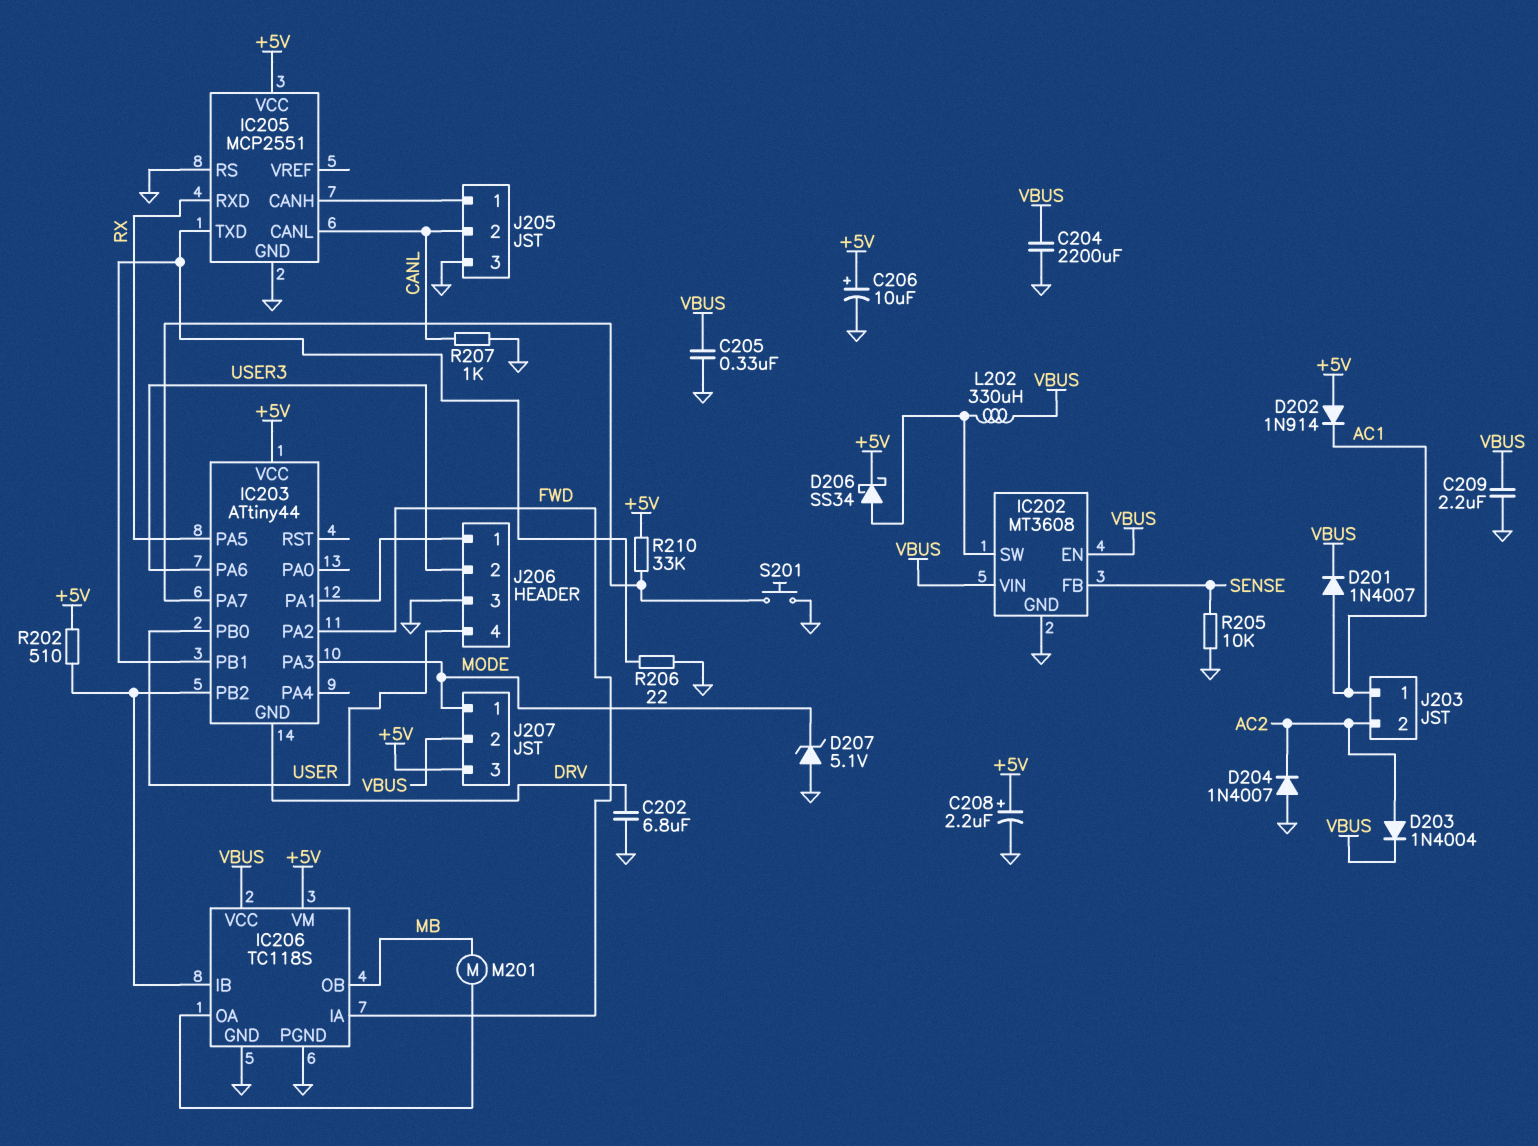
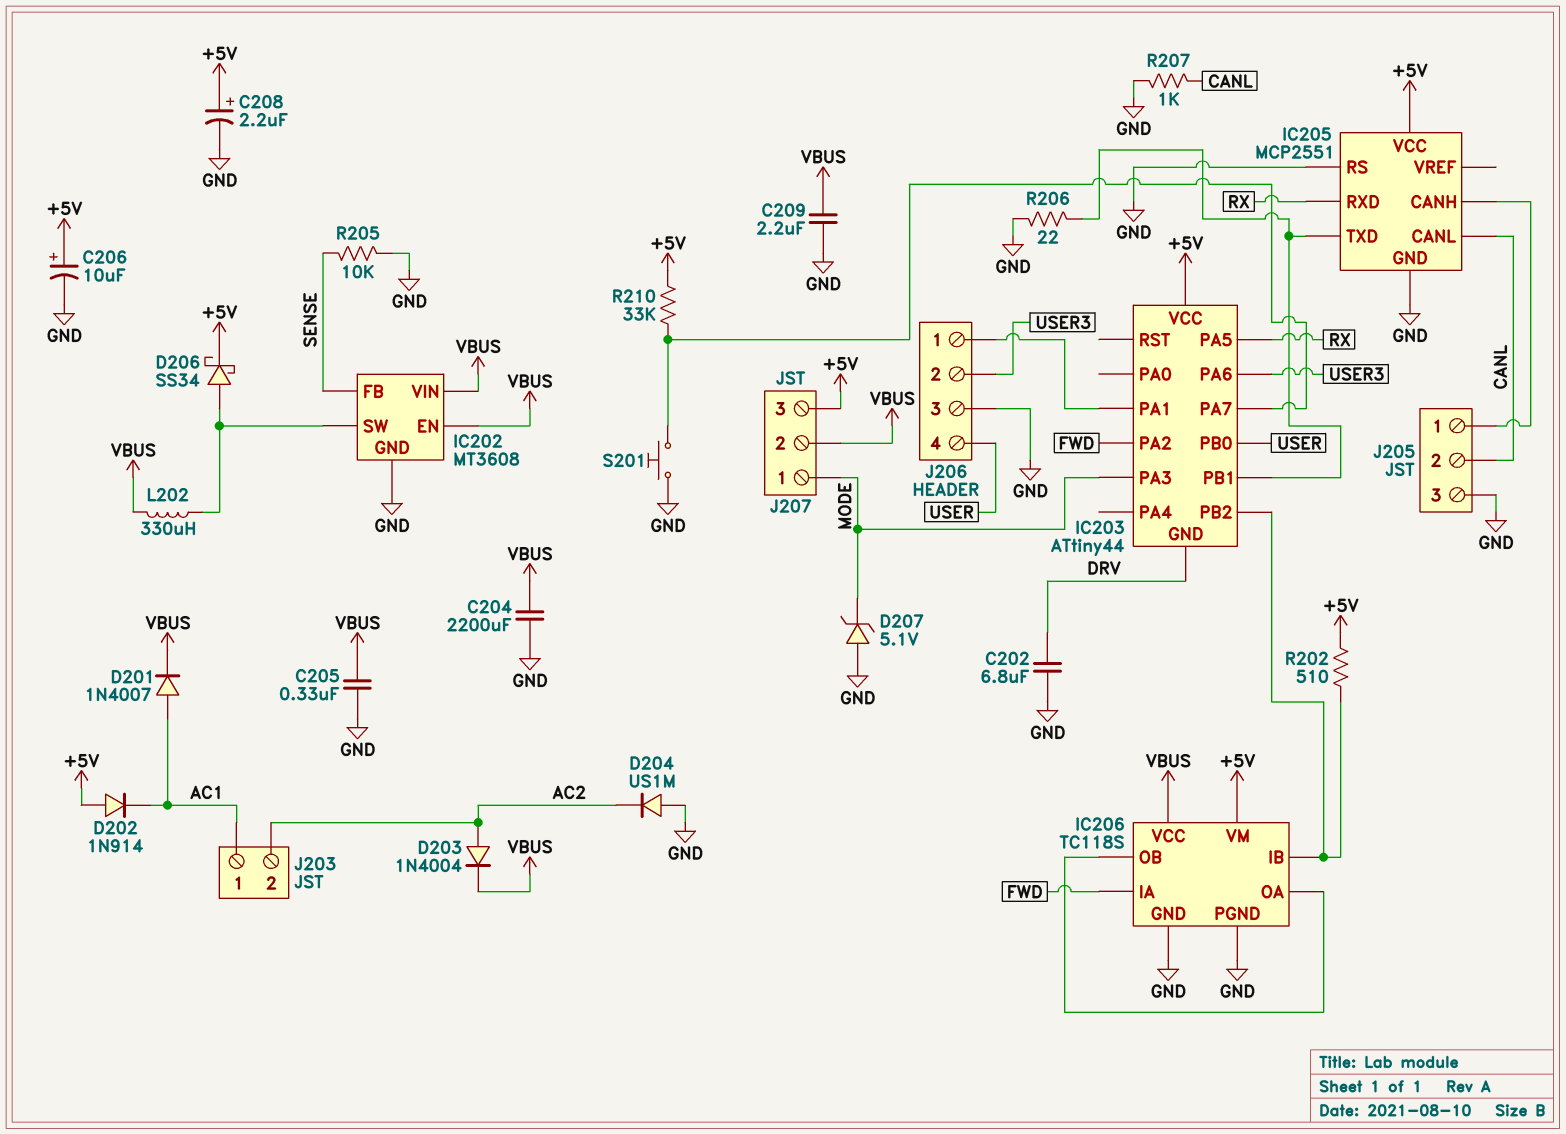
D204: diode 1N4007 (A GND, K AC2) -> diode US1M (A GND, K AC2)
IC206 pin OB: MB -> IC206/OA
M201: motor (IC206/OA, MB) -> none

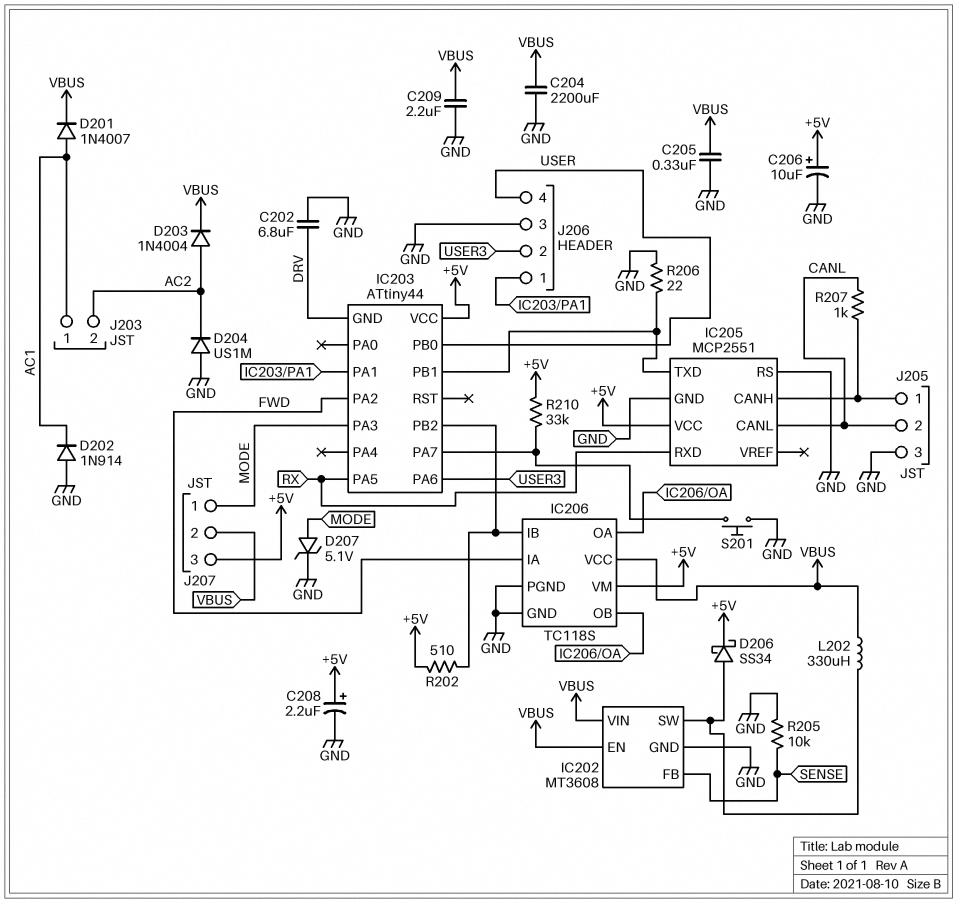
D202: diode 1N914 (A +5V, K AC1) -> diode 1N914 (A GND, K AC1)
D207: zener 5.1V (A GND, K MODE) -> zener 5.1V (A MODE, K GND)
R207: 1k (CANL, GND) -> 1k (CANL, IC205/CANH)

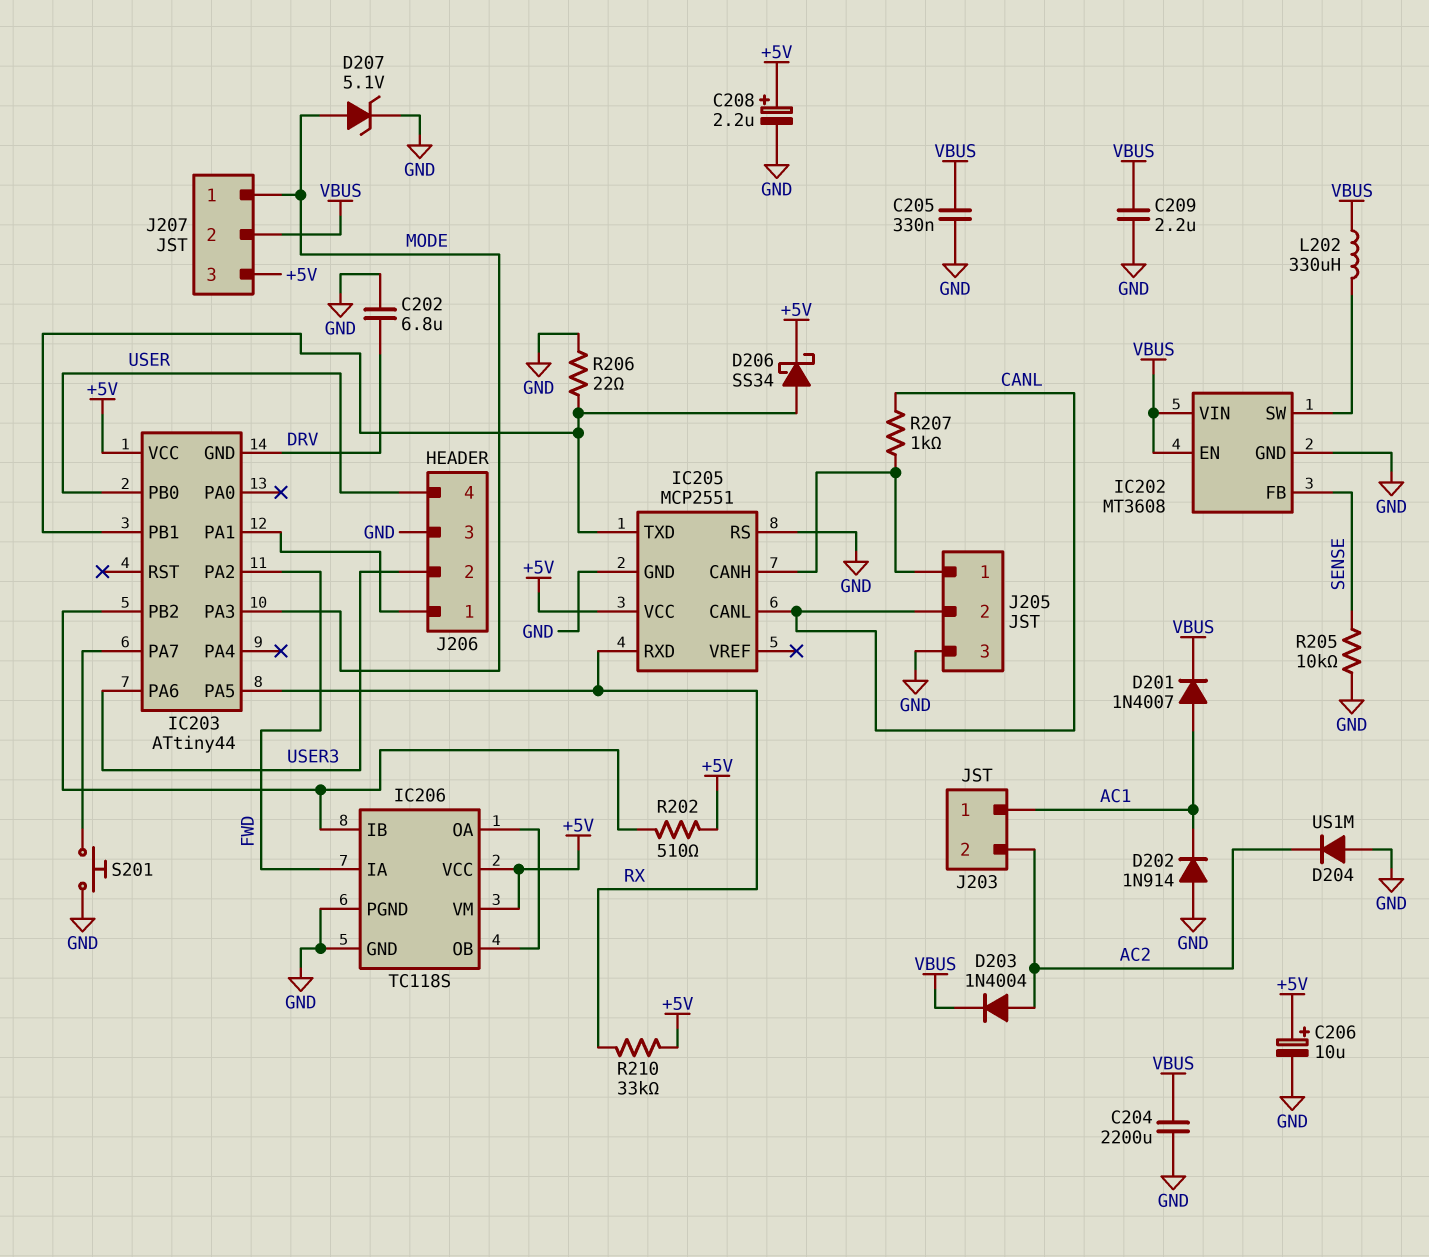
D206: schottky SS34 (A IC202/SW, K +5V) -> schottky SS34 (A IC203/PB1, K +5V)
IC206 pin VCC: VBUS -> +5V
R210: 33k (+5V, IC203/PA7) -> 33k (+5V, RX)

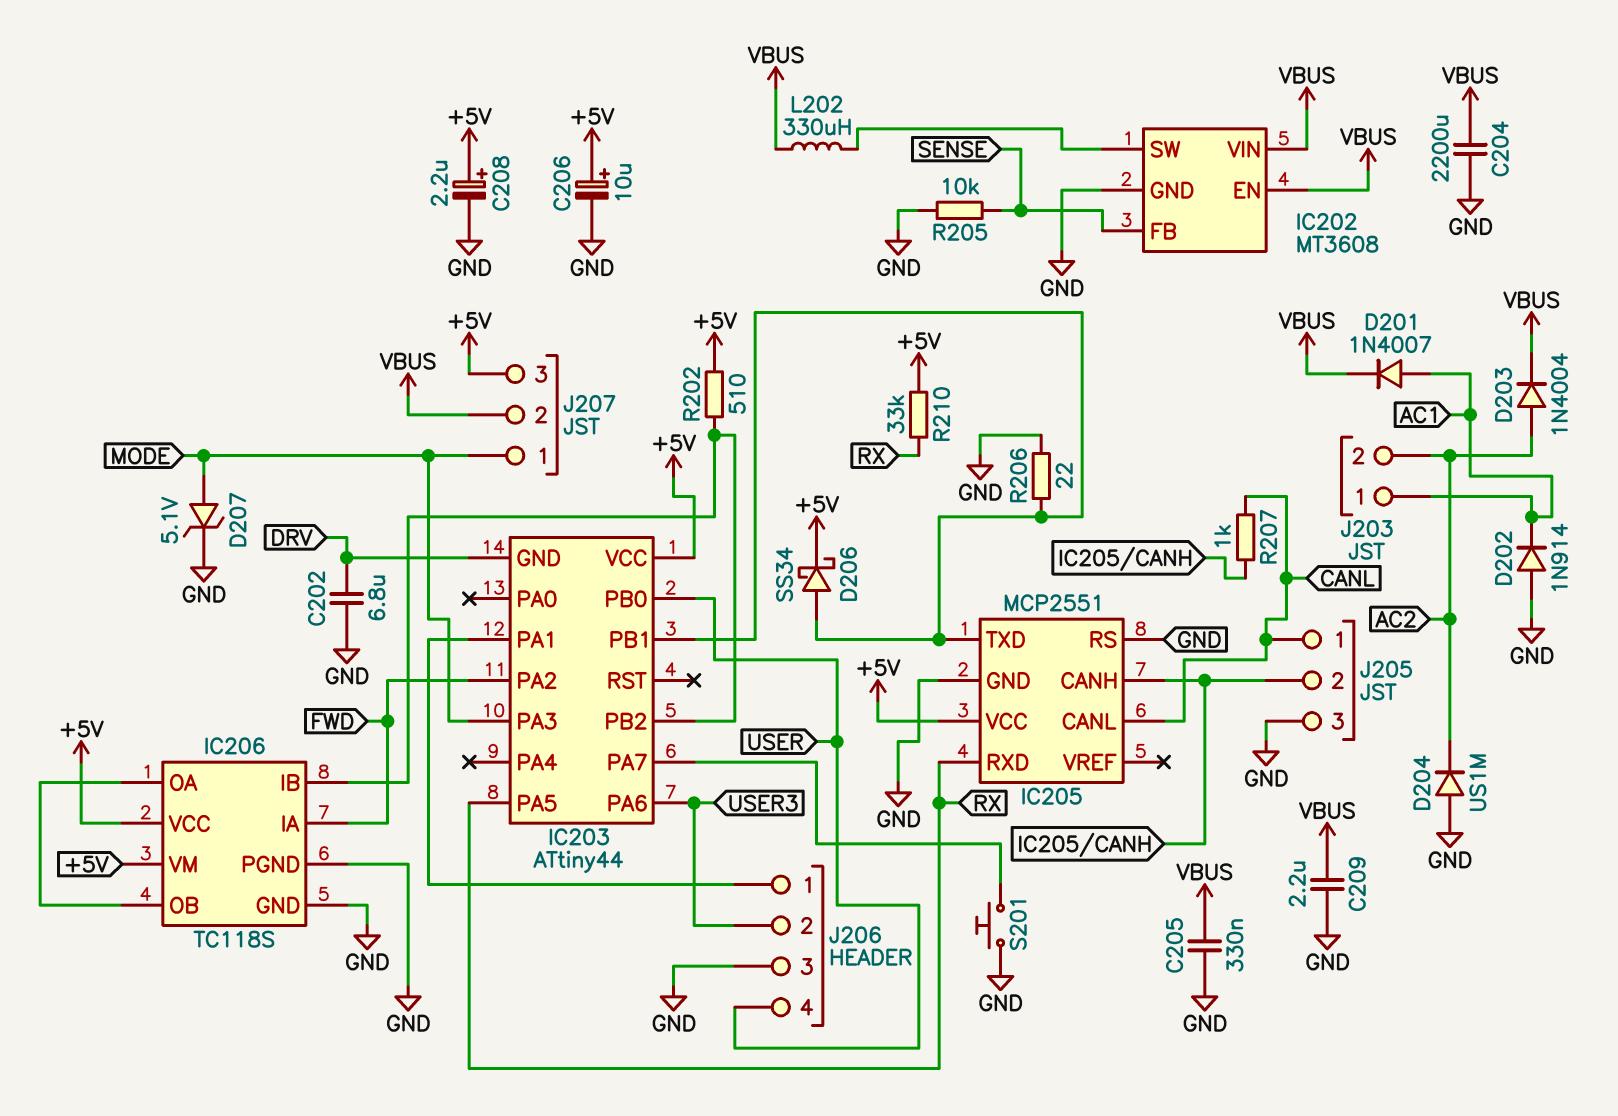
J205 pin 1: IC205/CANH -> CANL
J205 pin 2: CANL -> IC205/CANH

